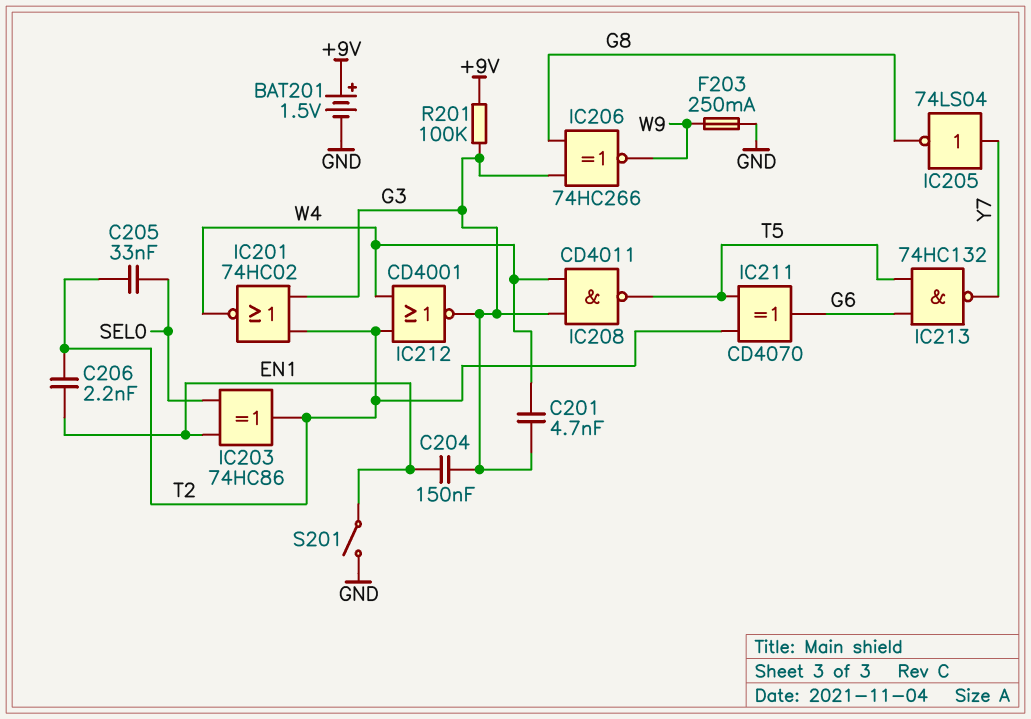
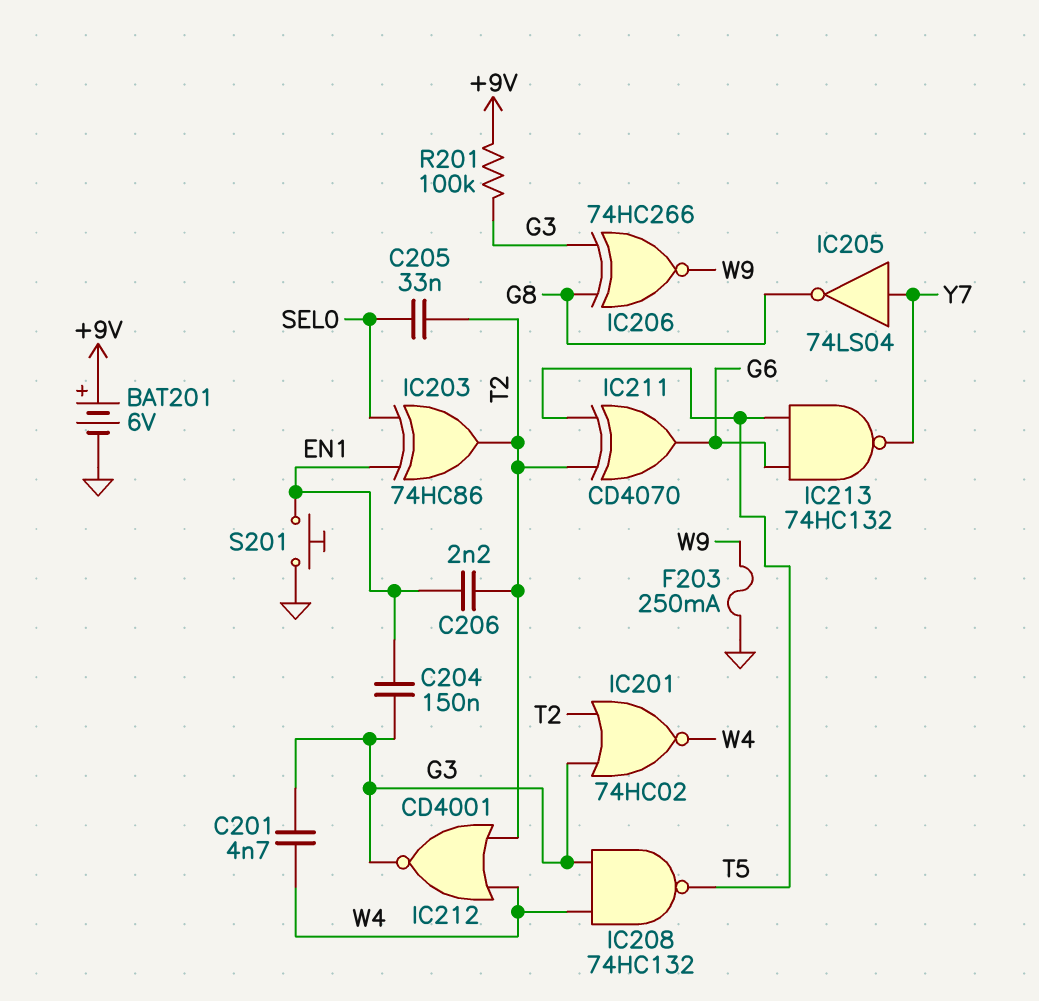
BAT201: 1.5V (plus +9V, minus GND) -> 6V (plus +9V, minus GND)
IC208: NAND CD4011 (in G3, in W4, out T5) -> NAND 74HC132 (in G3, in W4, out T5)
S201: switch (EN1, GND) -> button (EN1, GND)

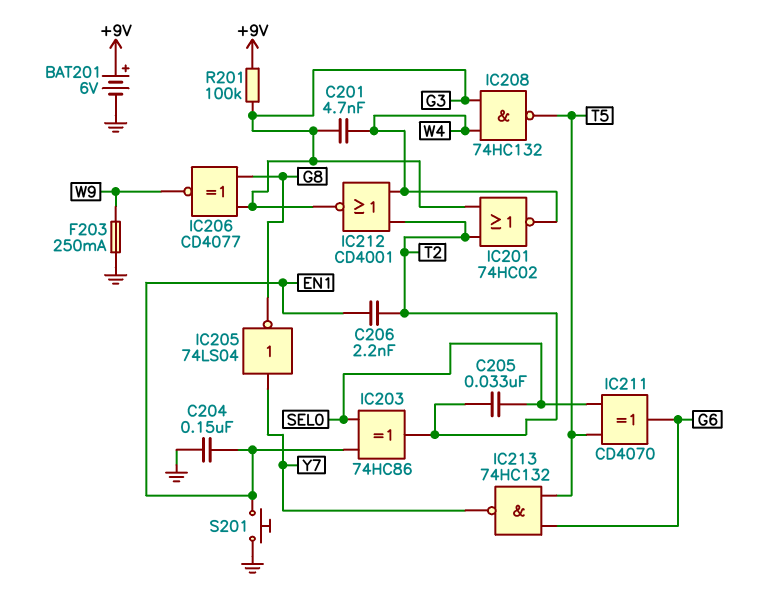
C204: 150nF (EN1, G3) -> 150nF (EN1, GND)
IC206: XNOR 74HC266 (in G3, in G8, out W9) -> XNOR CD4077 (in G3, in G8, out W9)
IC211: XOR CD4070 (in T2, in T5, out G6) -> XOR CD4070 (in SEL0, in T5, out G6)

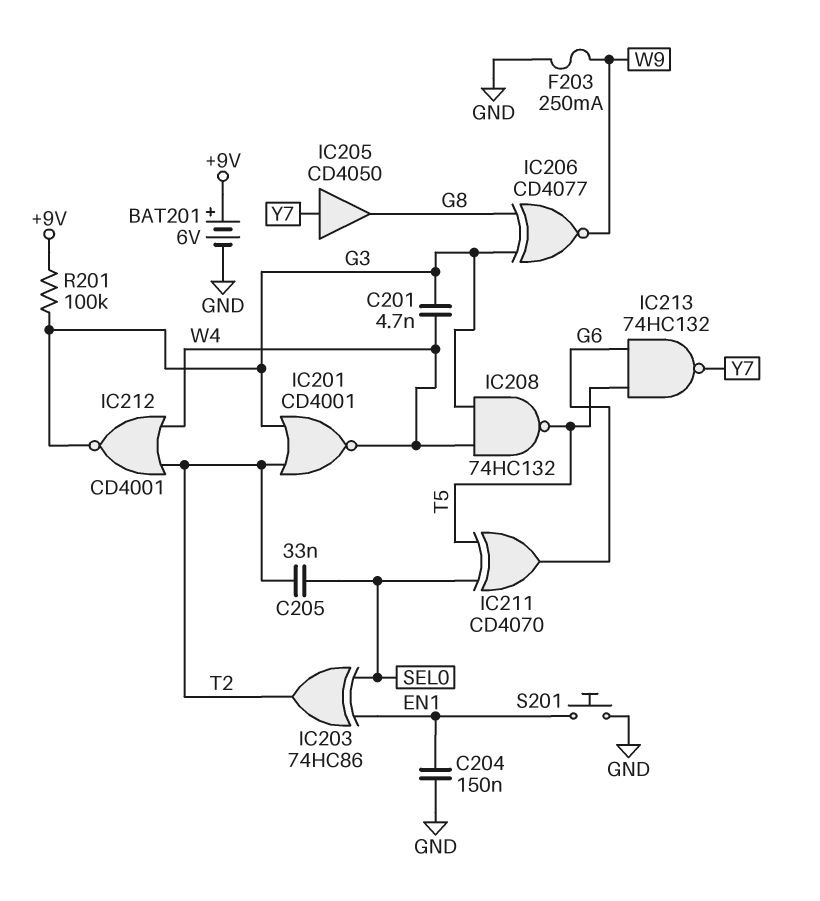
C206: 2.2nF (EN1, T2) -> none
IC201: NOR 74HC02 (in G3, in T2, out W4) -> NOR CD4001 (in G3, in T2, out W4)
IC205: NOT 74LS04 (in Y7, out G8) -> buffer CD4050 (in Y7, out G8)

